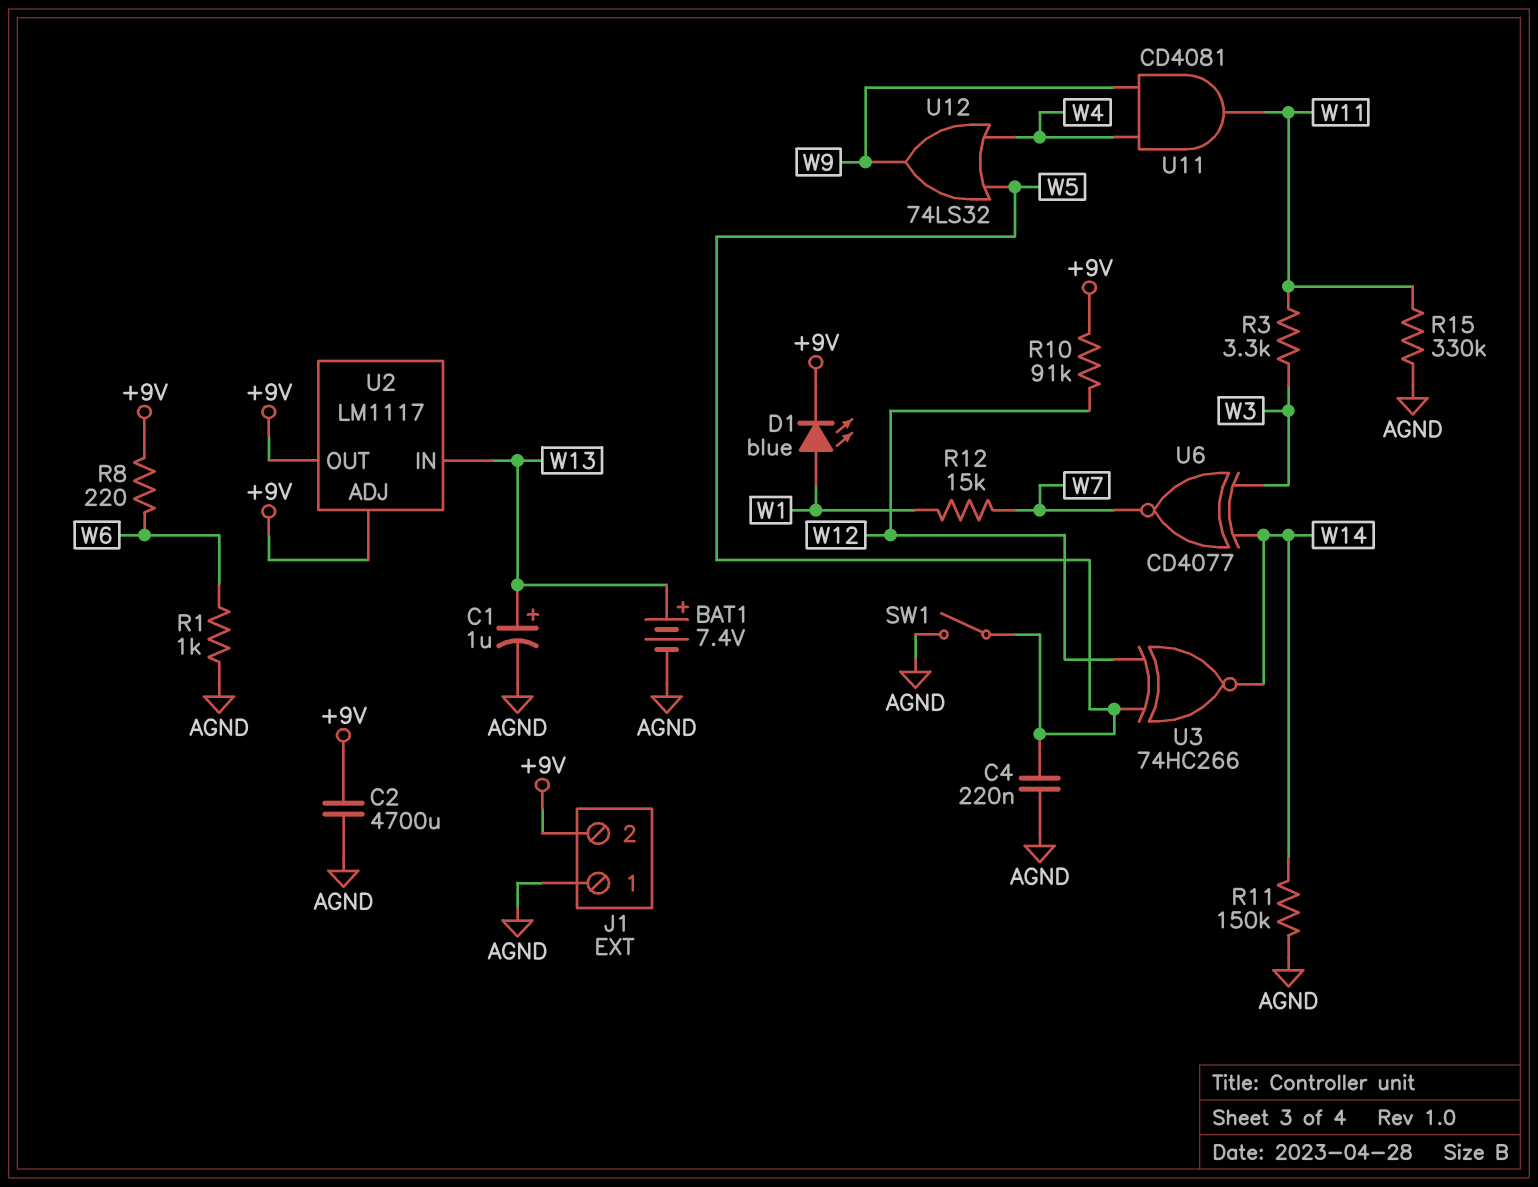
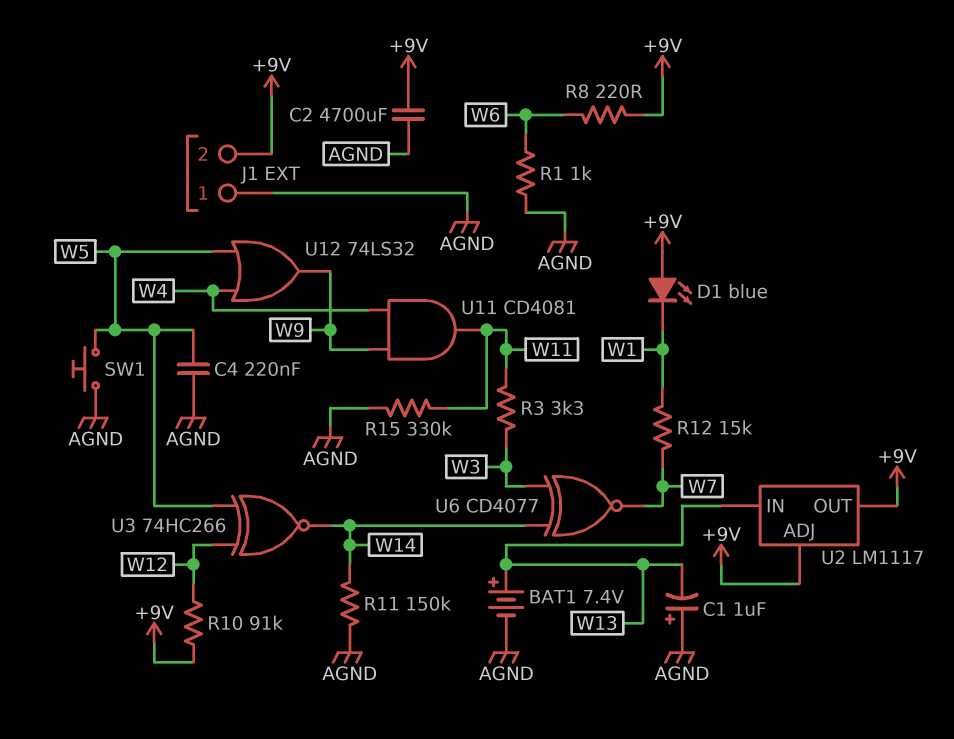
C1: 1uF (plus W13, minus AGND) -> 1uF (plus AGND, minus W13)
D1: LED blue (A W1, K +9V) -> LED blue (A +9V, K W1)
SW1: switch (AGND, W5) -> button (AGND, W5)

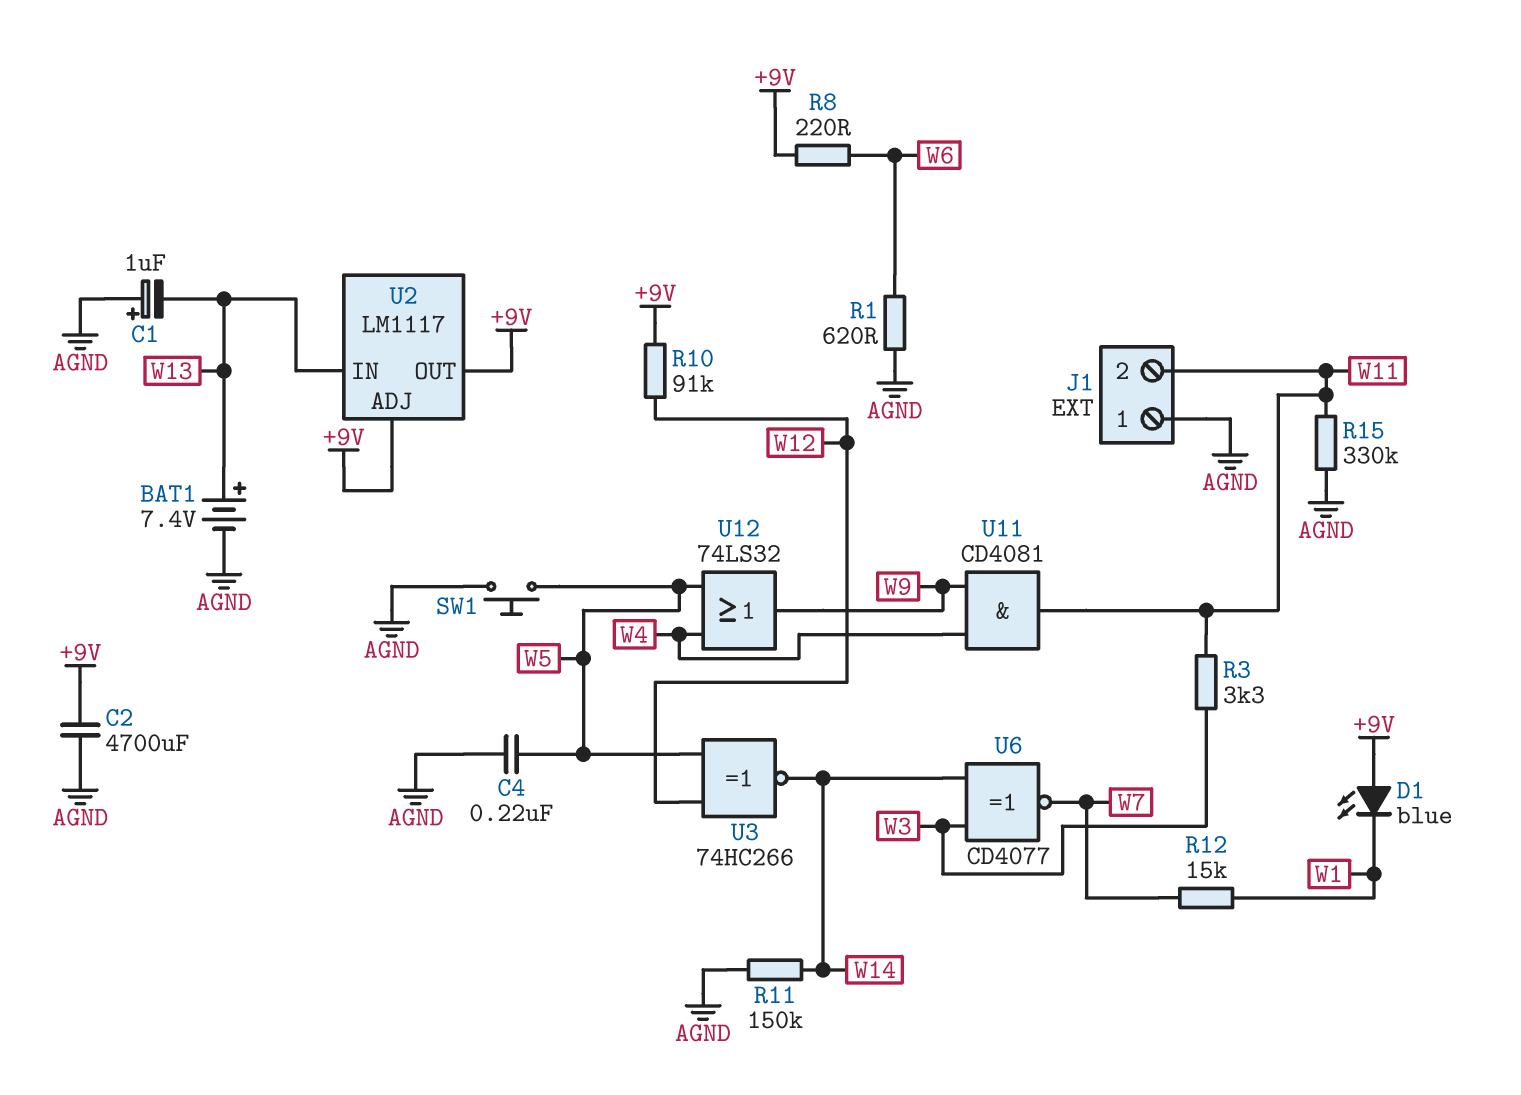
J1 pin 2: +9V -> W11
R1: 1k (AGND, W6) -> 620 (AGND, W6)

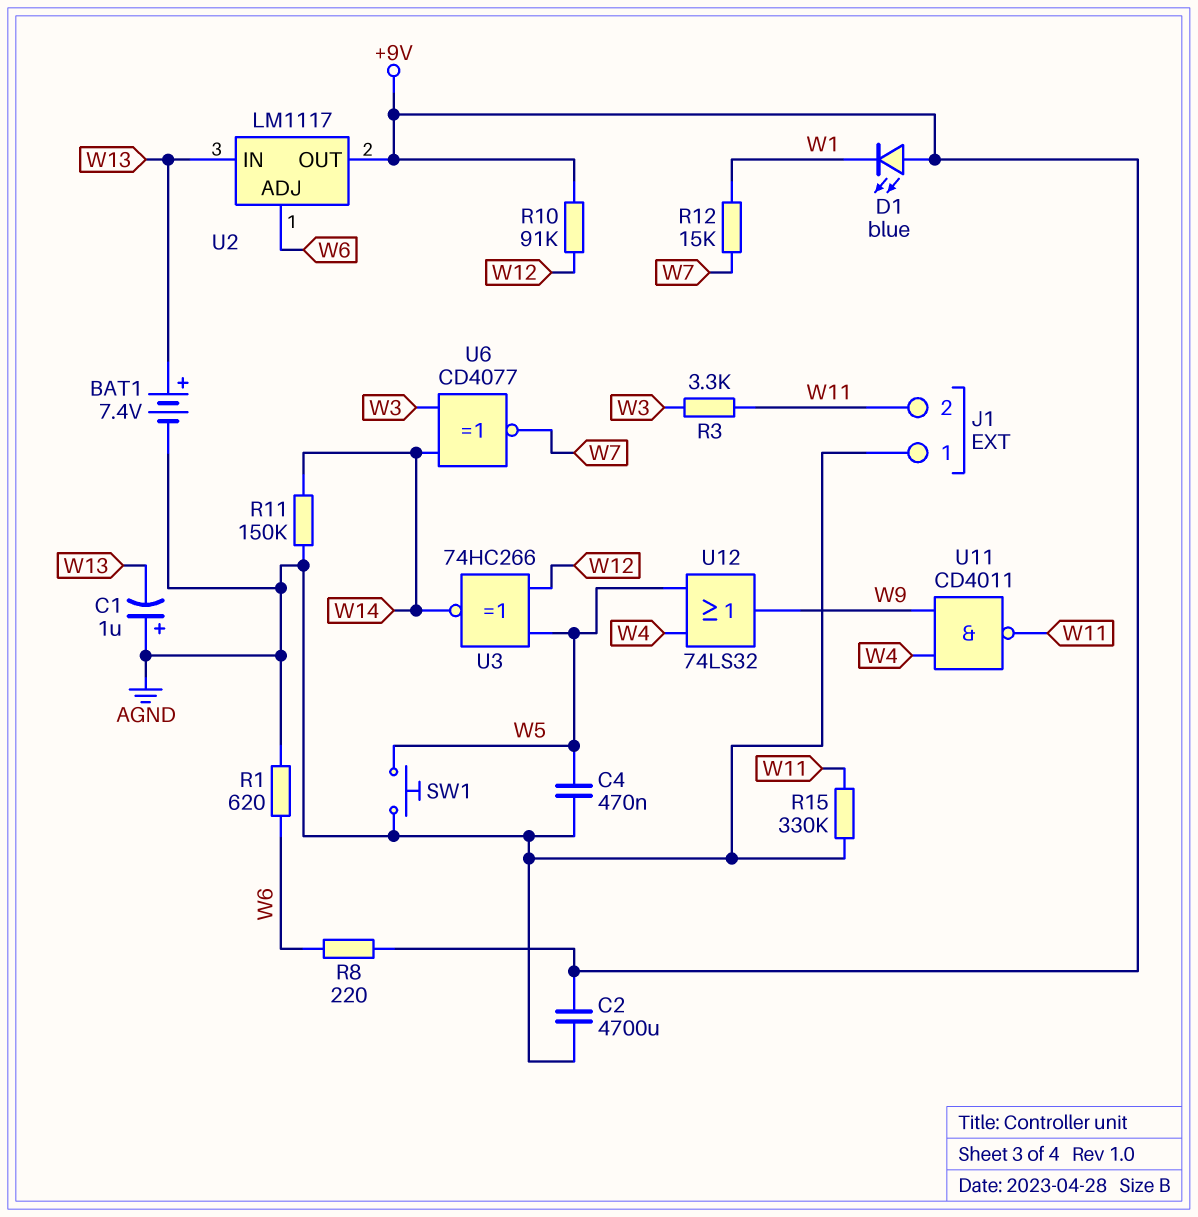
C4: 220nF (AGND, W5) -> 470nF (AGND, W5)
U2 pin ADJ: +9V -> W6
U11: AND CD4081 (in W4, in W9, out W11) -> NAND CD4011 (in W4, in W9, out W11)

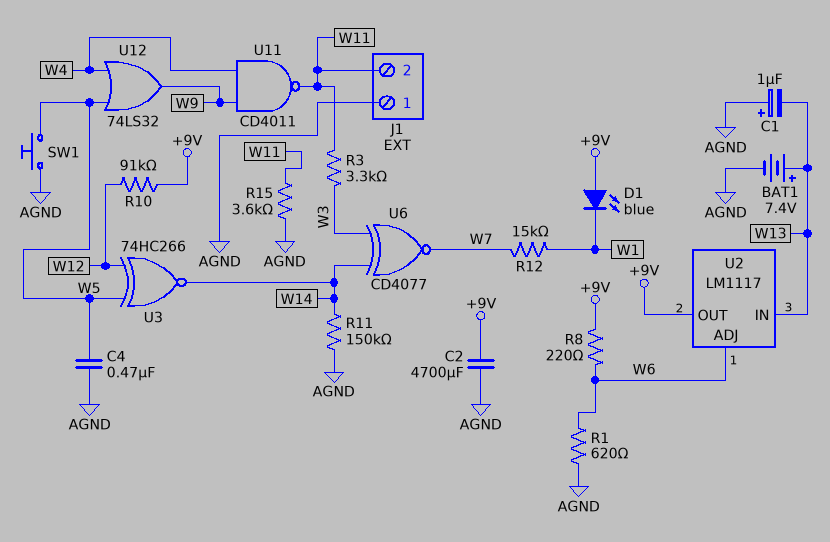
R15: 330k (AGND, W11) -> 3.6k (AGND, W11)

